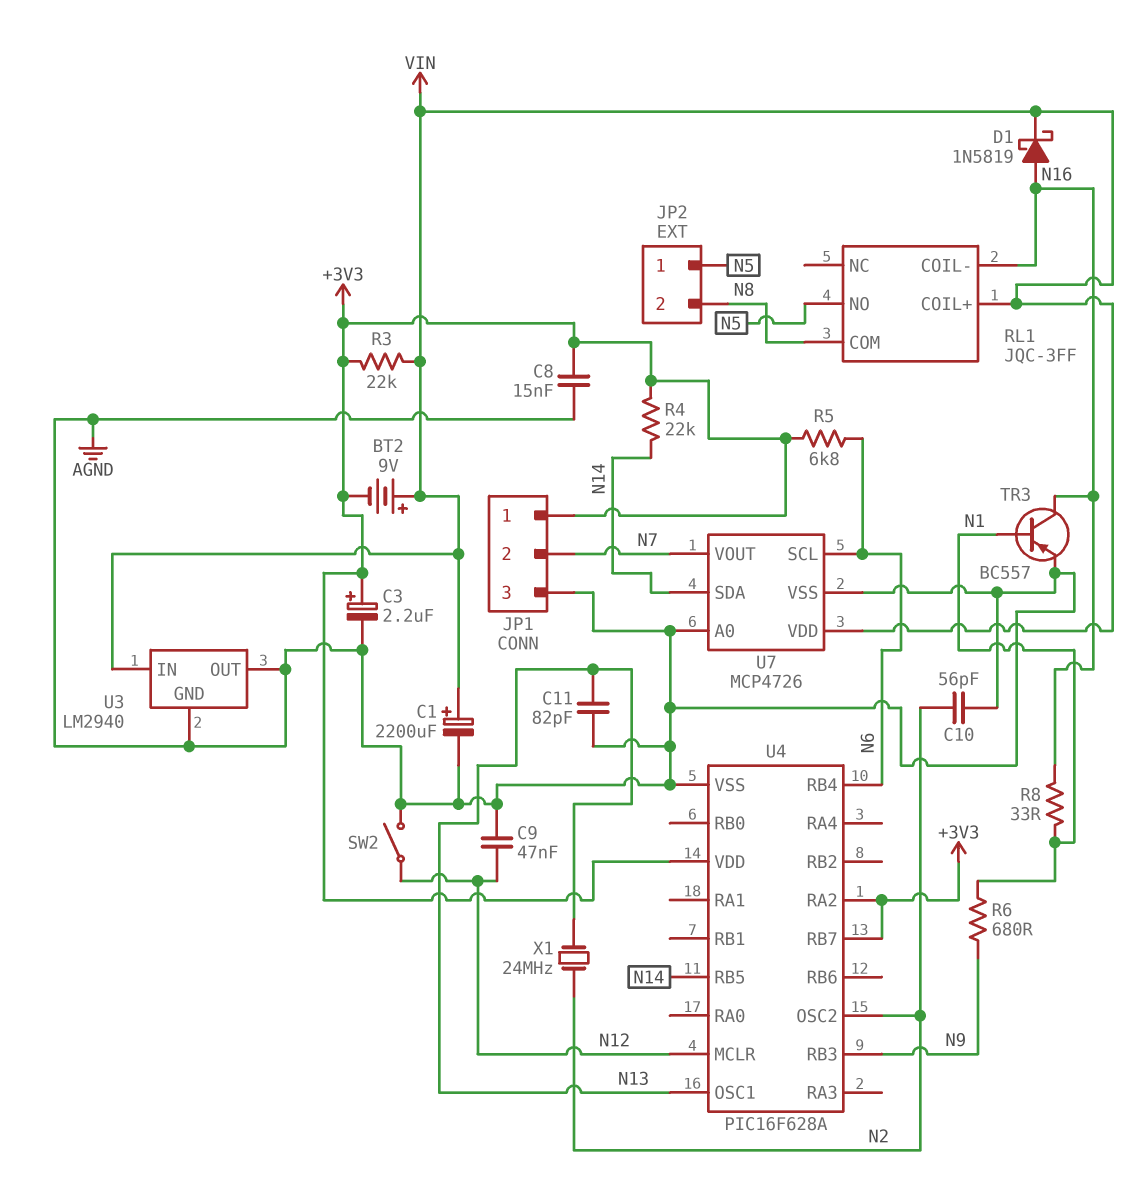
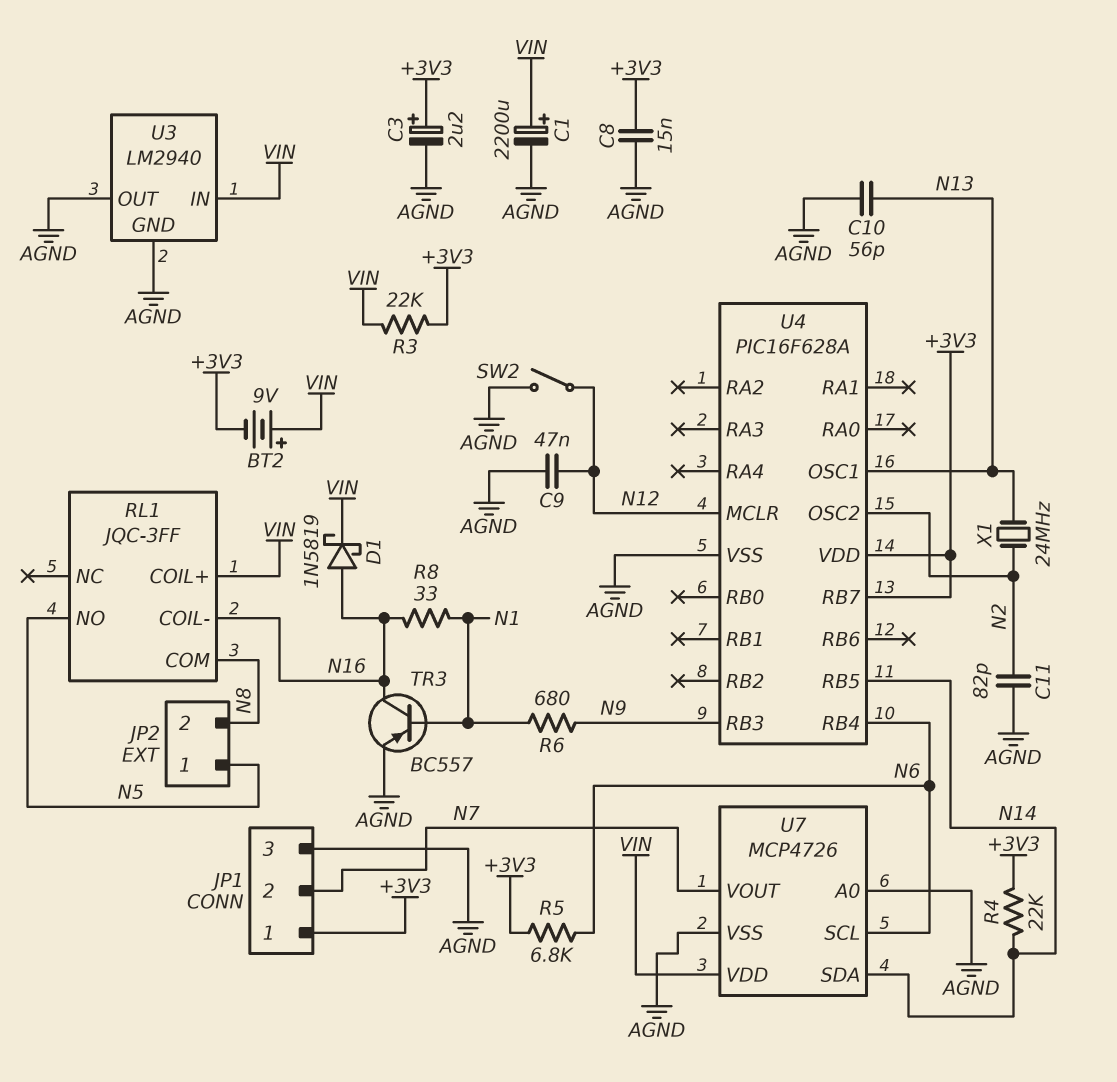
C10: 56pF (AGND, N2) -> 56pF (AGND, N13)
C11: 82pF (AGND, N13) -> 82pF (AGND, N2)
U4 pin RA2: +3V3 -> none

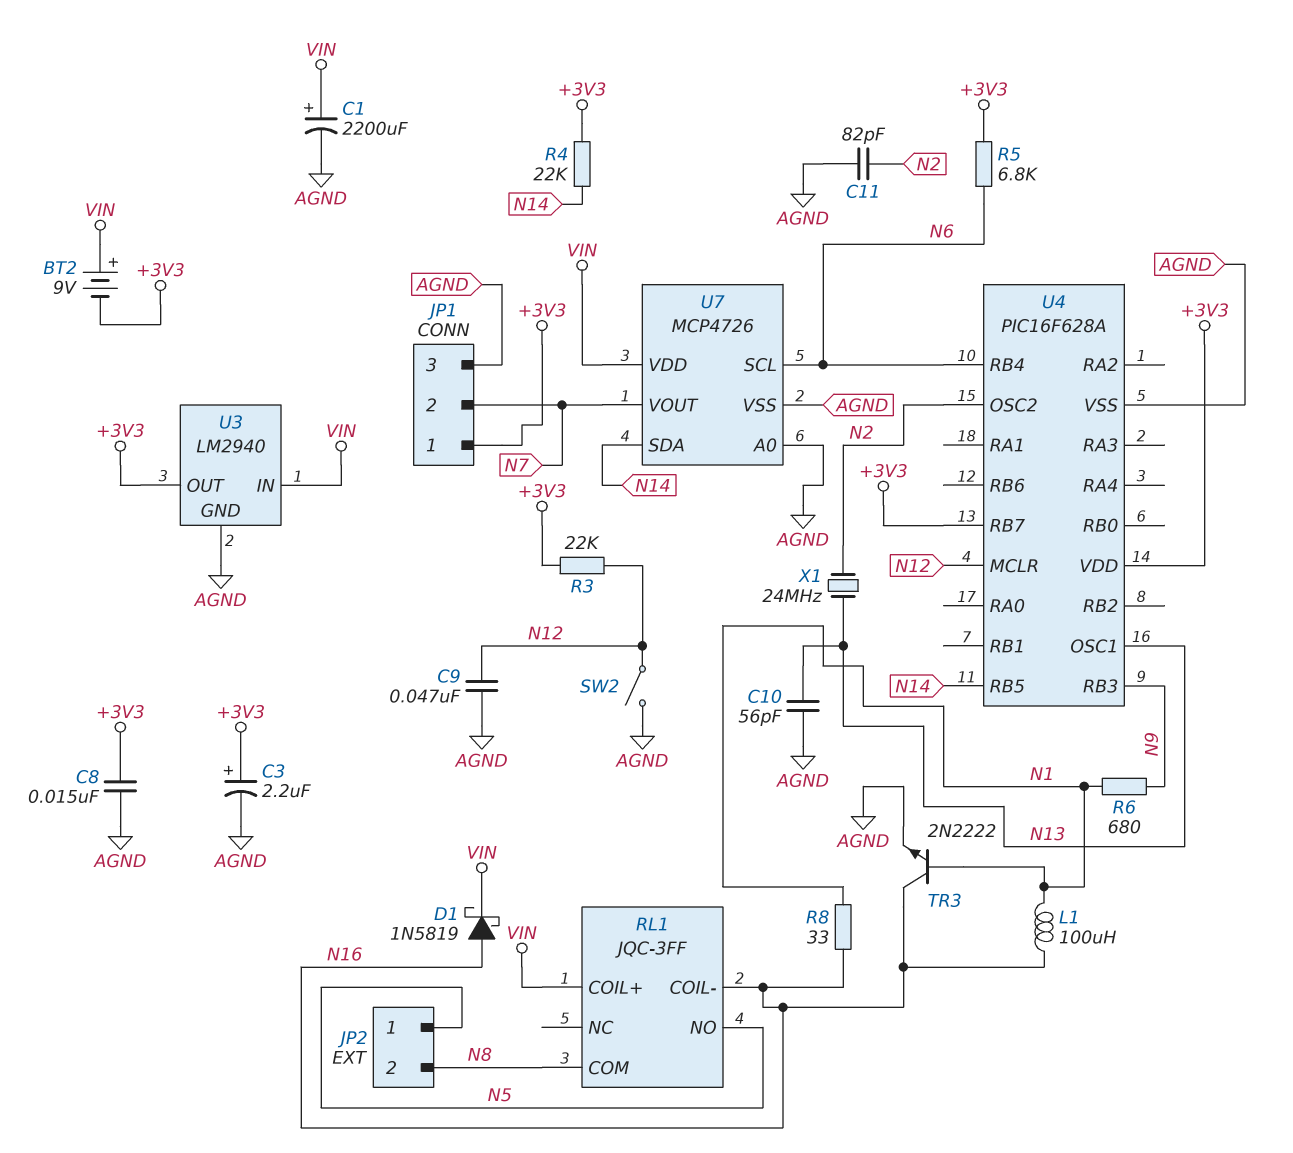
L1: none -> 100uH (N1, N16)
R3: 22k (+3V3, VIN) -> 22k (+3V3, N12)
TR3: PNP BC557 (B N1, C N16, E AGND) -> NPN 2N2222 (B N1, C N16, E AGND)
U3 pin OUT: AGND -> +3V3

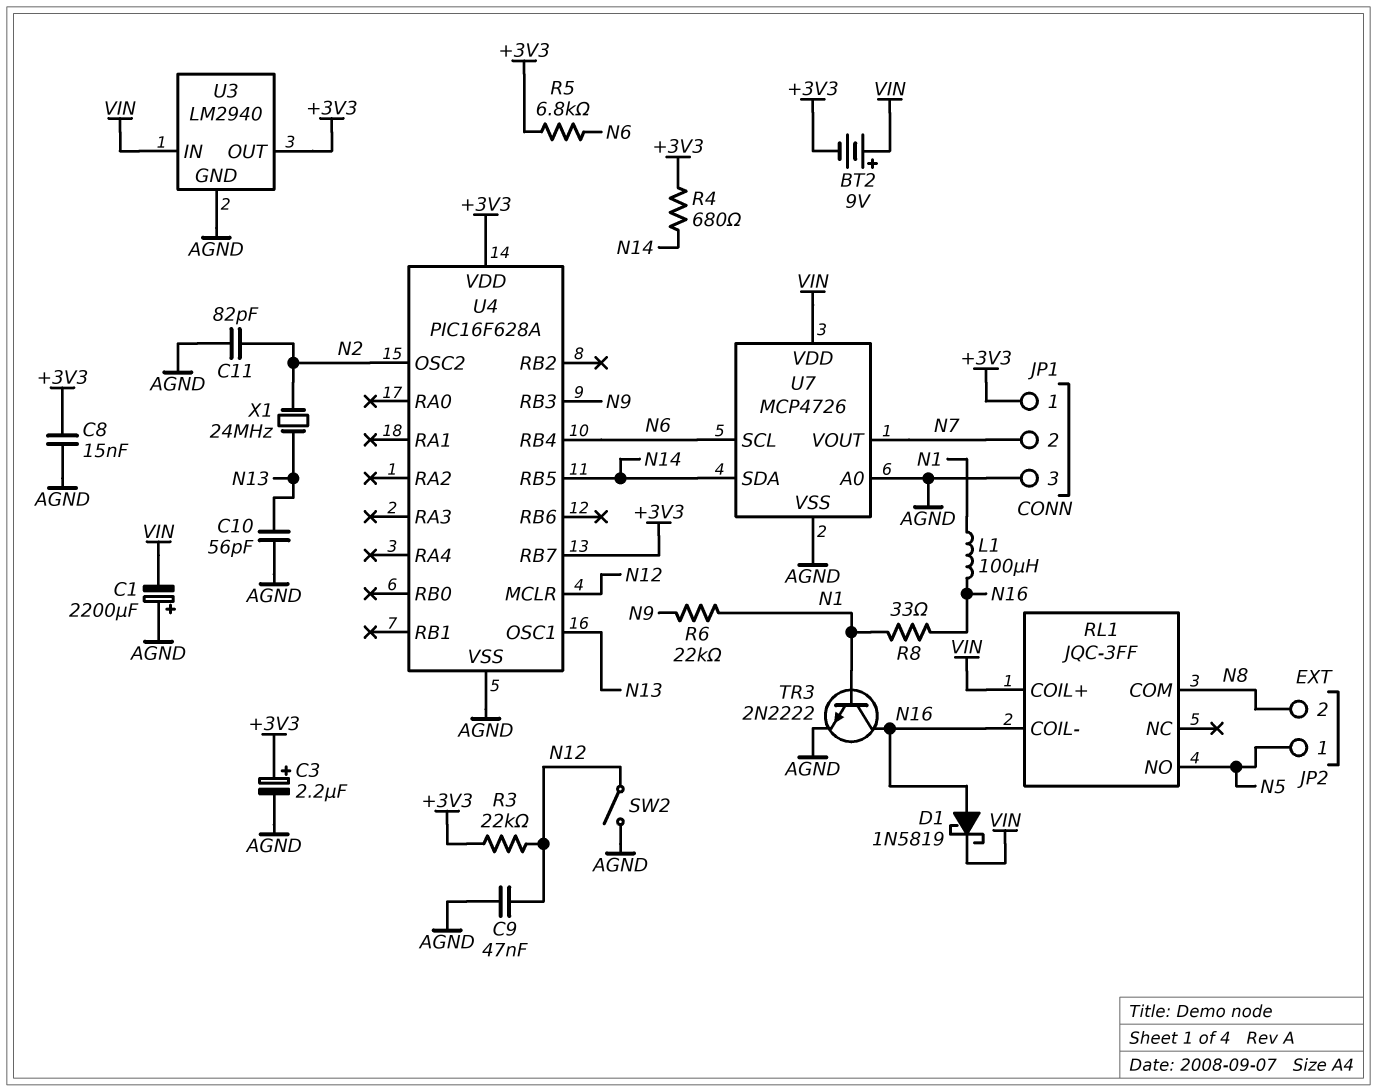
C1: 2200uF (plus VIN, minus AGND) -> 2200uF (plus AGND, minus VIN)
R4: 22k (+3V3, N14) -> 680 (+3V3, N14)
R6: 680 (N1, N9) -> 22k (N1, N9)

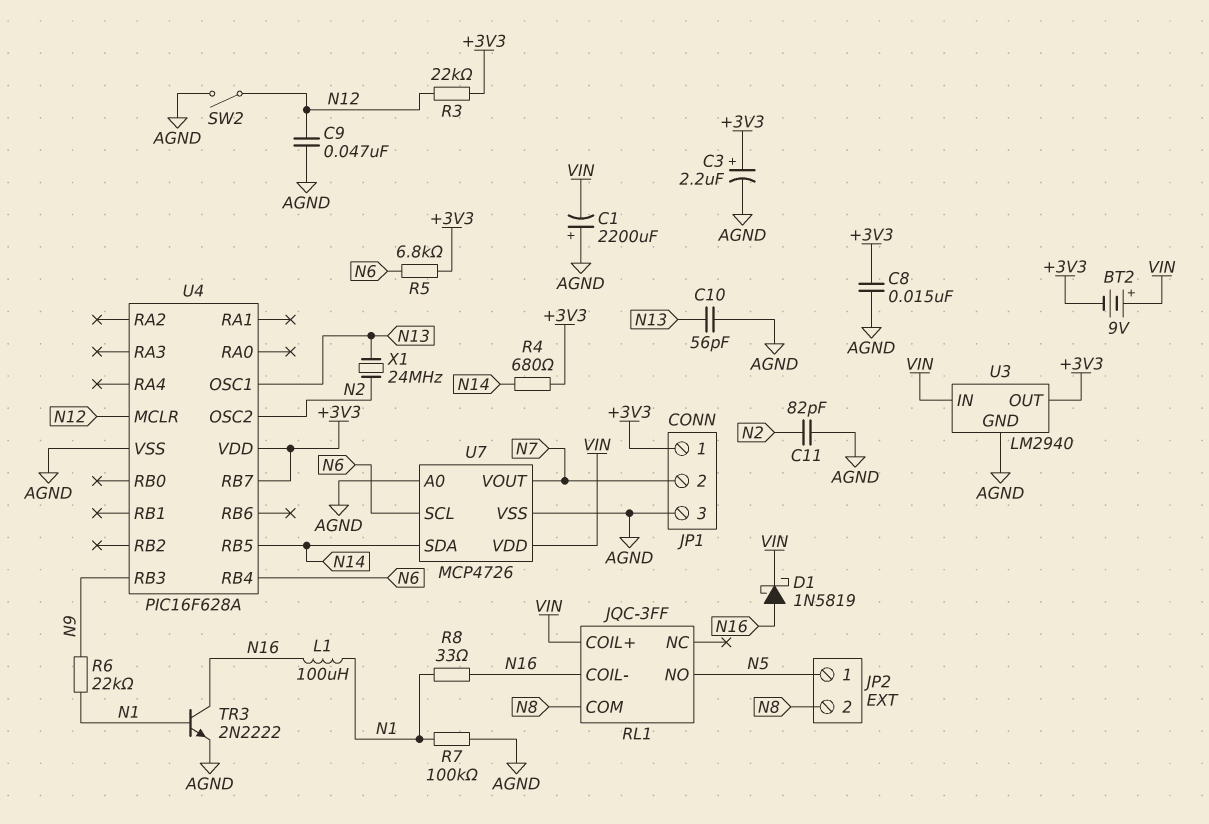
R7: none -> 100k (AGND, N1)

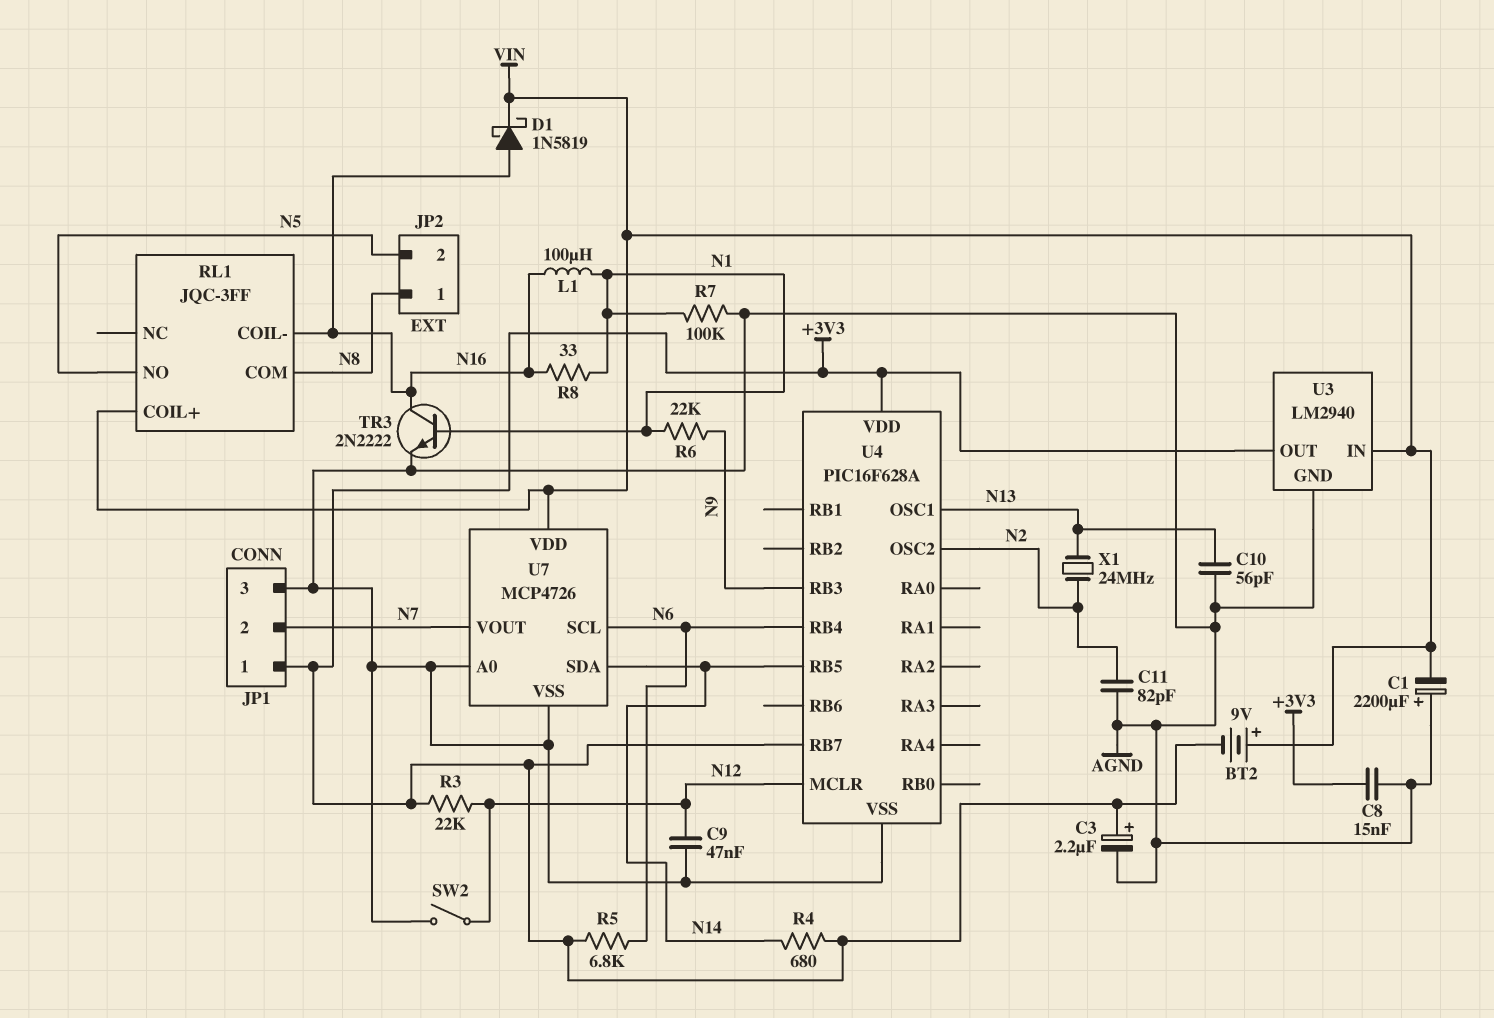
JP2 pin 1: N5 -> N8
JP2 pin 2: N8 -> N5

